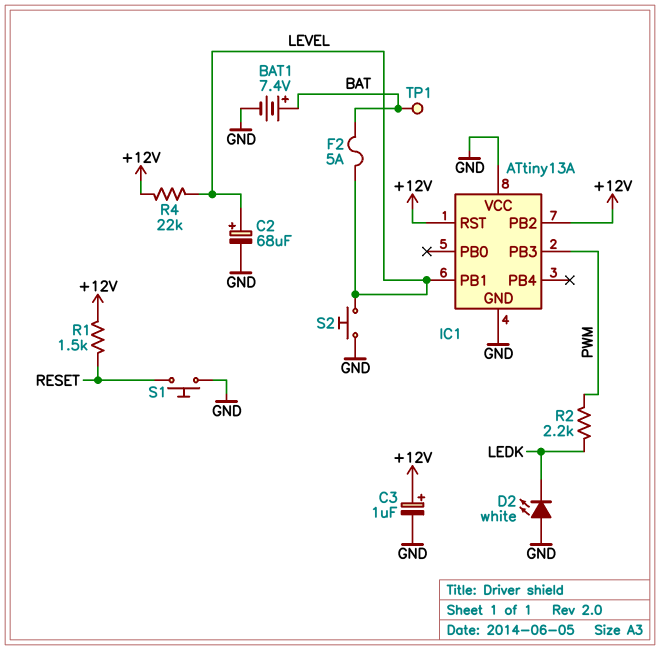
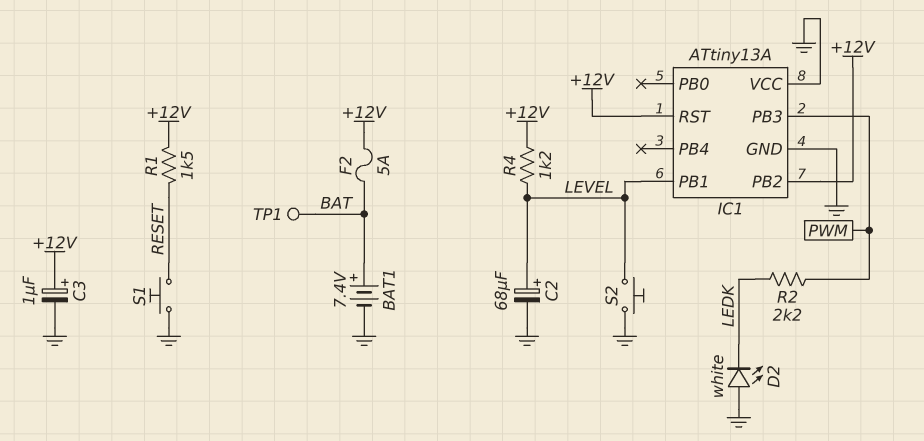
F2: 5A (BAT, LEVEL) -> 5A (+12V, BAT)
R4: 22k (+12V, LEVEL) -> 1.2k (+12V, LEVEL)

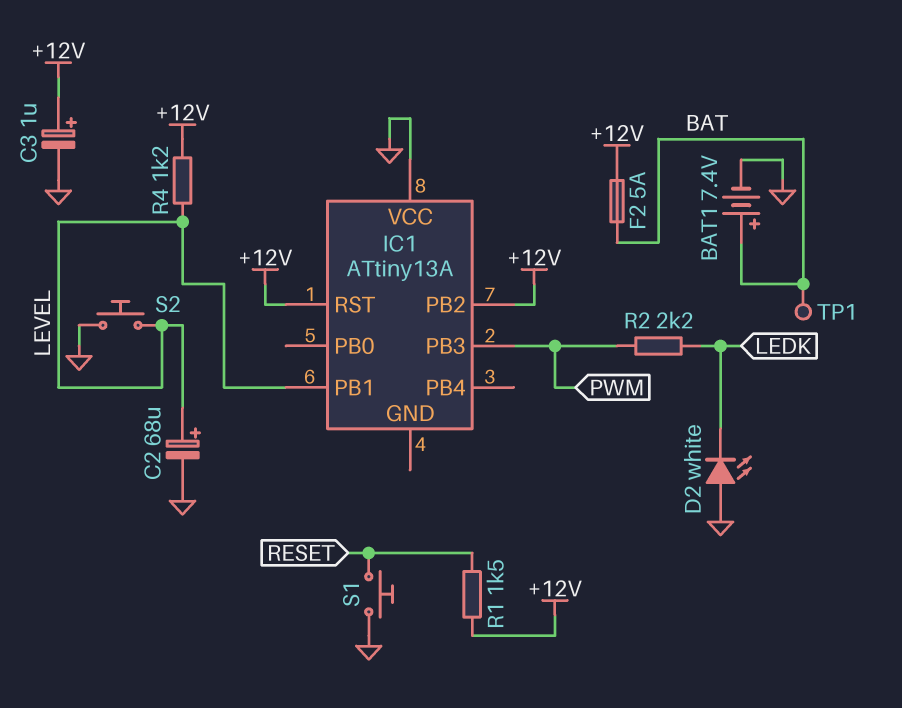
IC1 pin GND: GND -> none

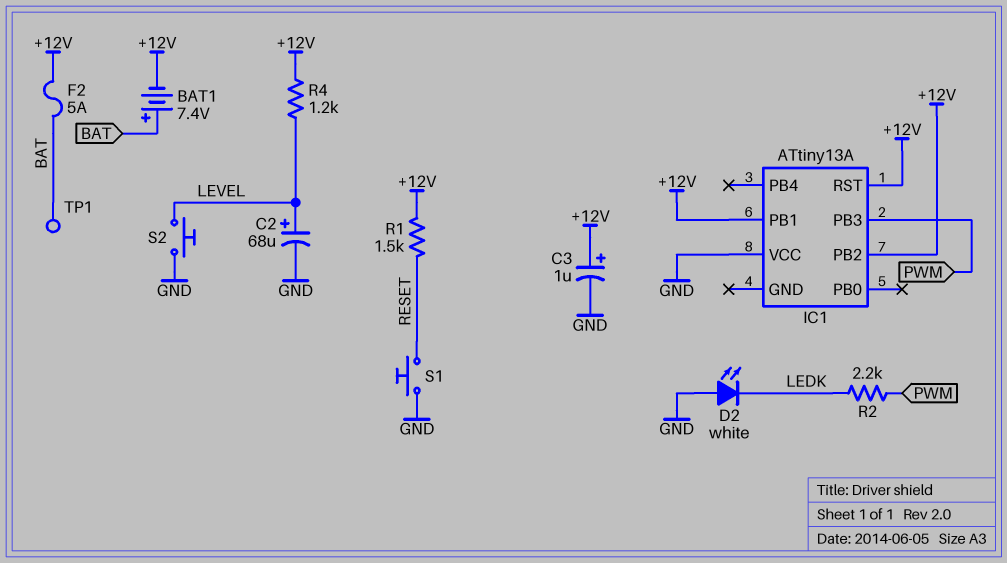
BAT1: 7.4V (plus BAT, minus GND) -> 7.4V (plus BAT, minus +12V)
IC1 pin PB1: LEVEL -> +12V

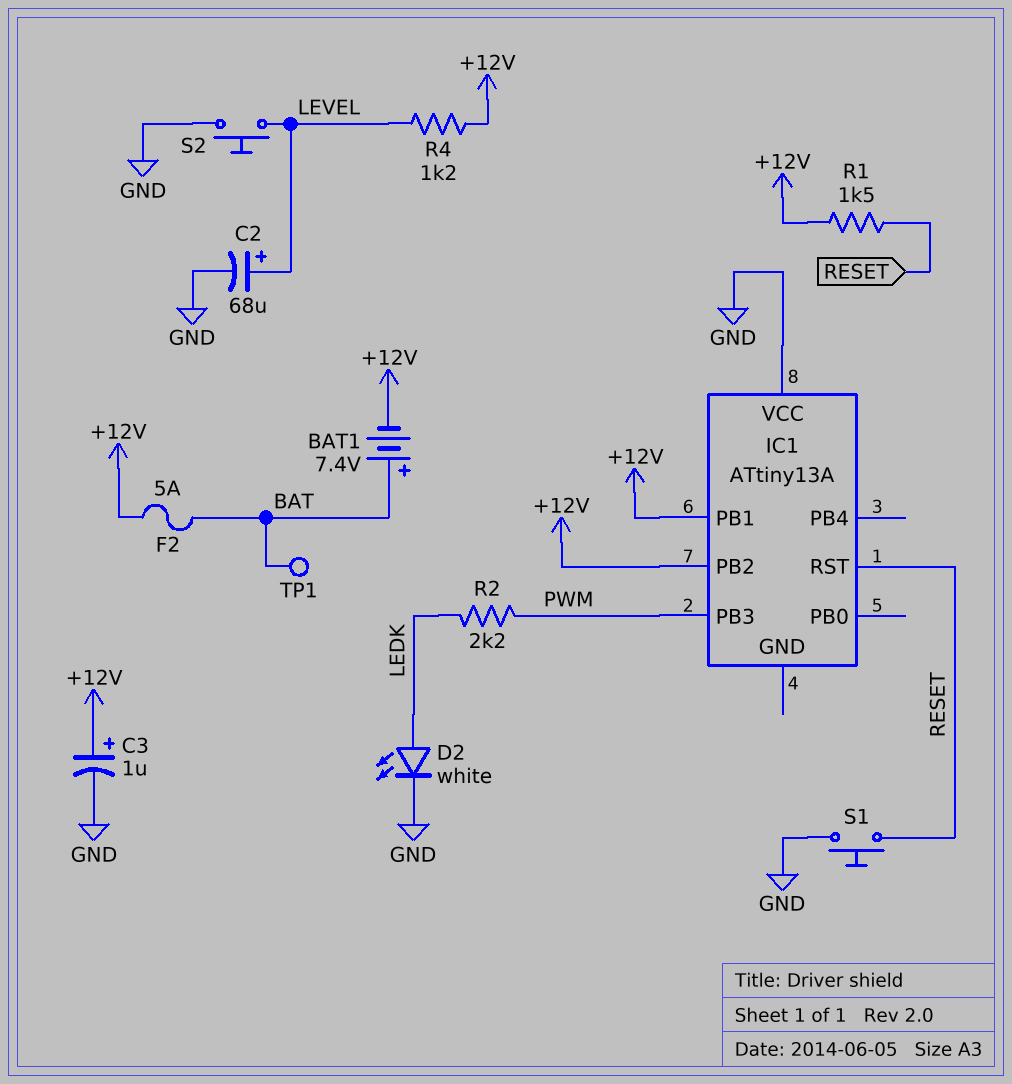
D2: LED white (A GND, K LEDK) -> LED white (A LEDK, K GND)
IC1 pin RST: +12V -> RESET

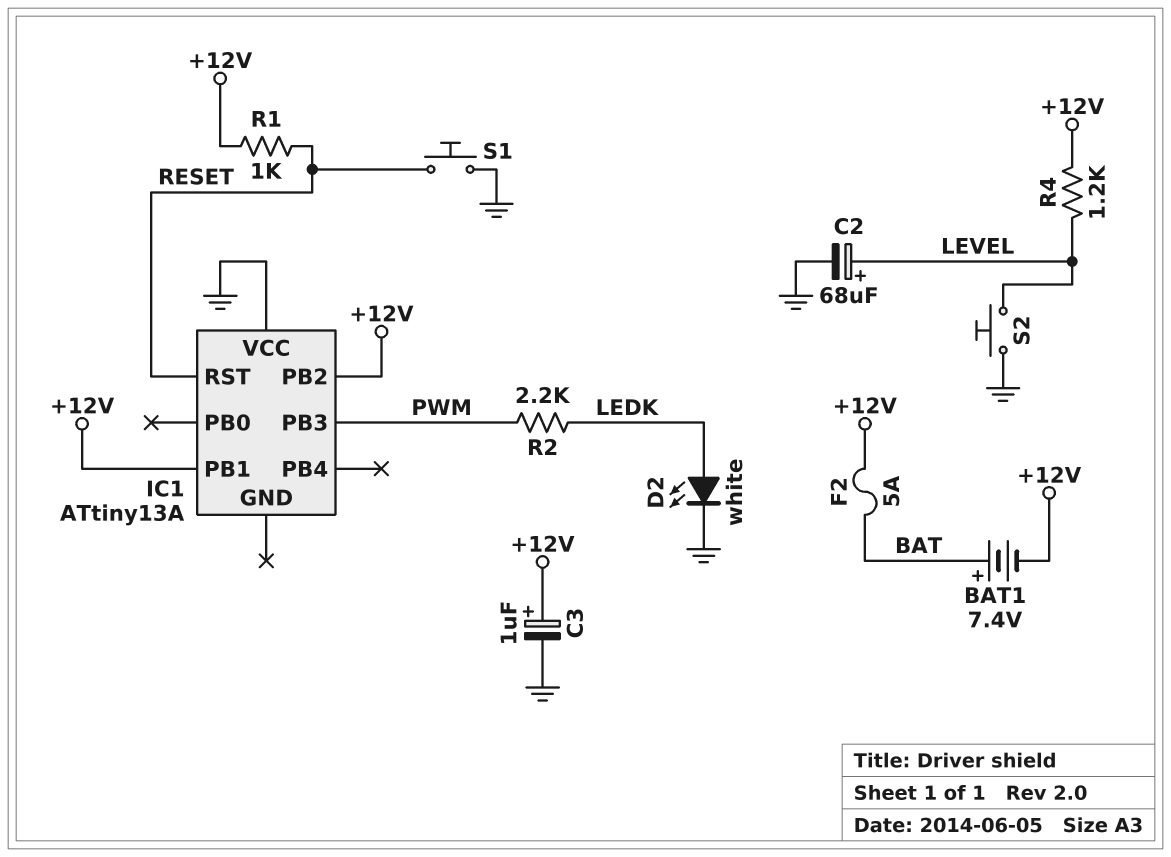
R1: 1.5k (+12V, RESET) -> 1k (+12V, RESET)
TP1: test point (BAT) -> none

